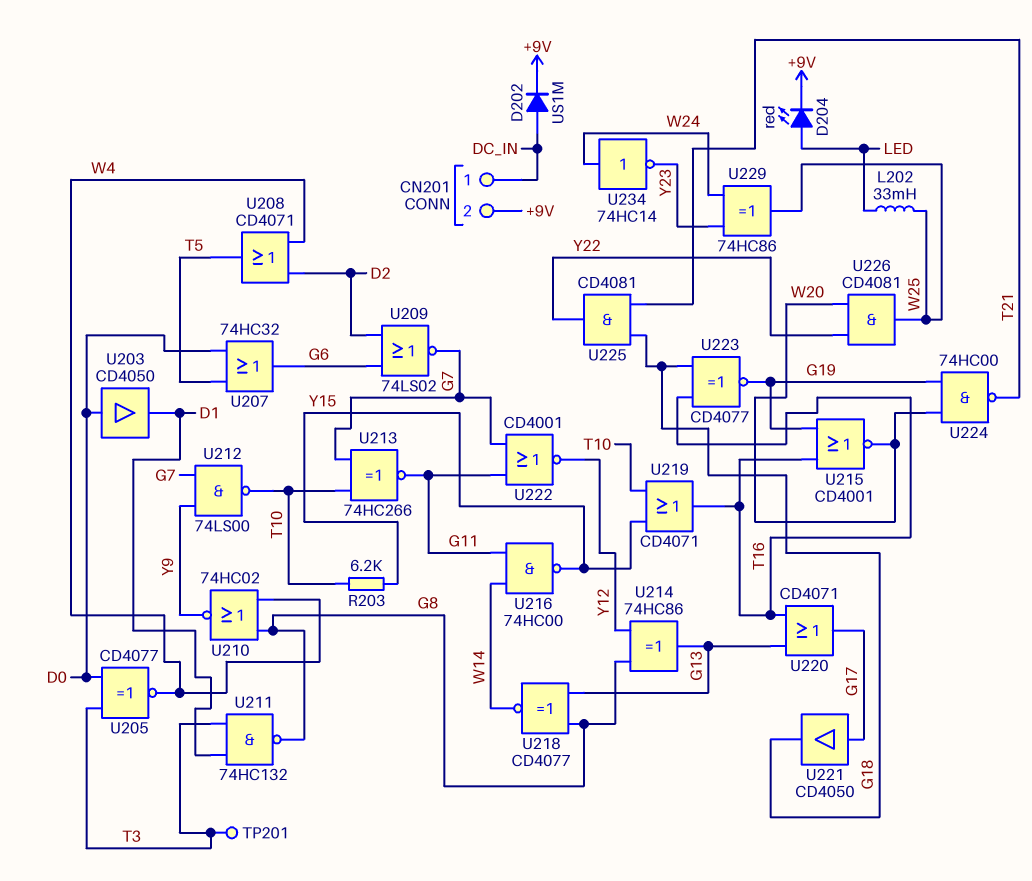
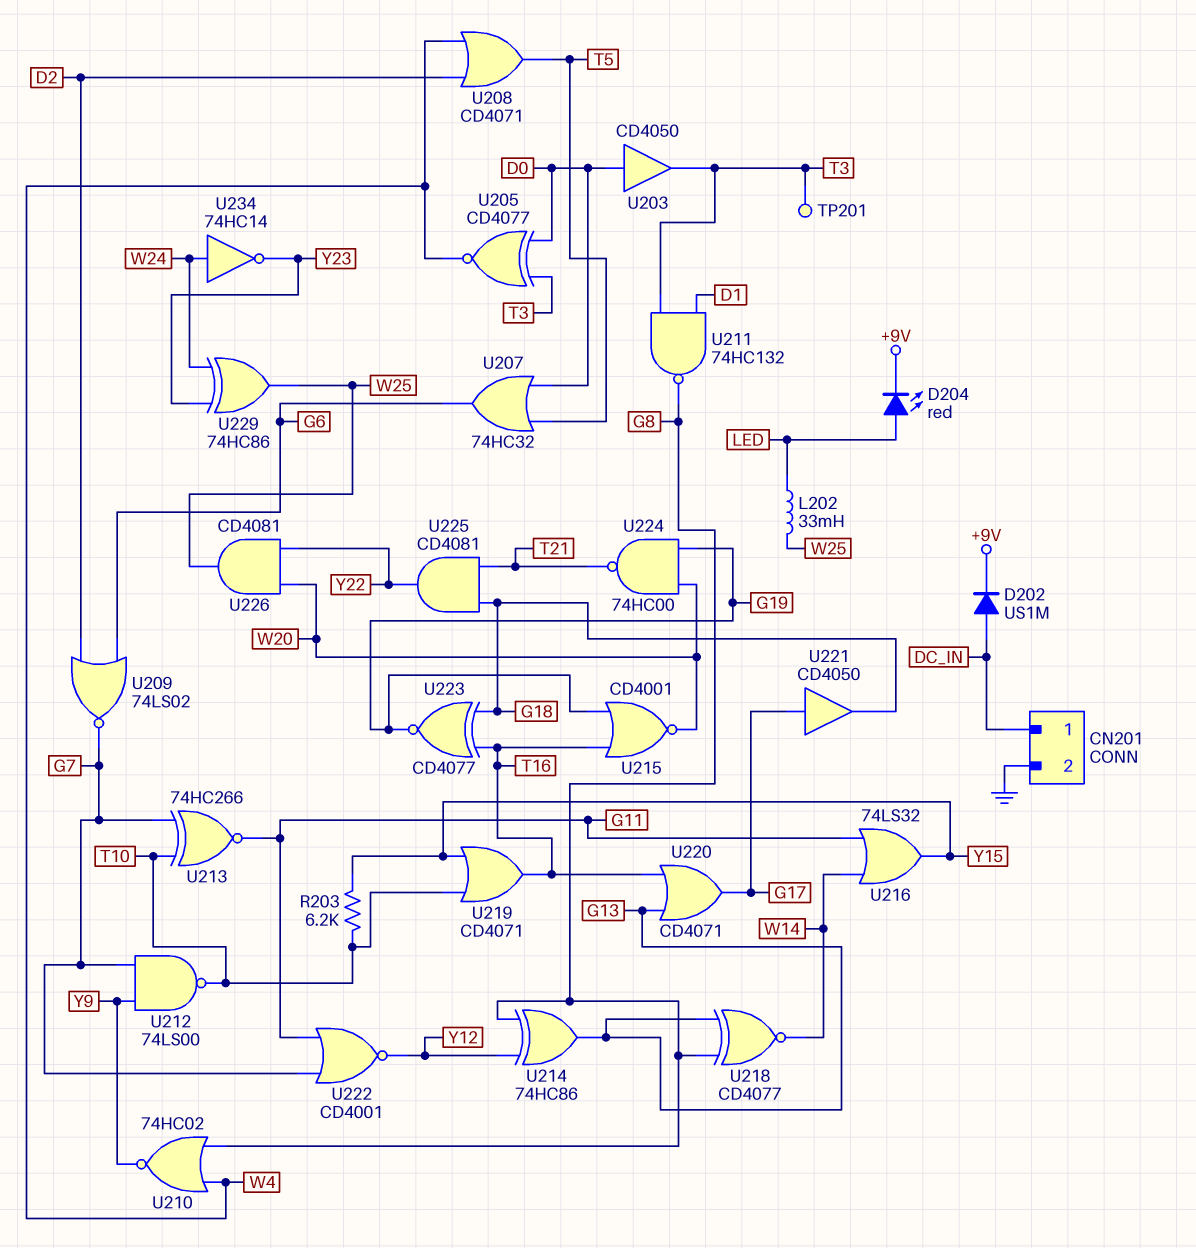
CN201 pin 2: +9V -> GND
U203: buffer CD4050 (in D0, out D1) -> buffer CD4050 (in D0, out T3)
U216: NAND 74HC00 (in G11, in W14, out Y15) -> OR 74LS32 (in G11, in W14, out Y15)

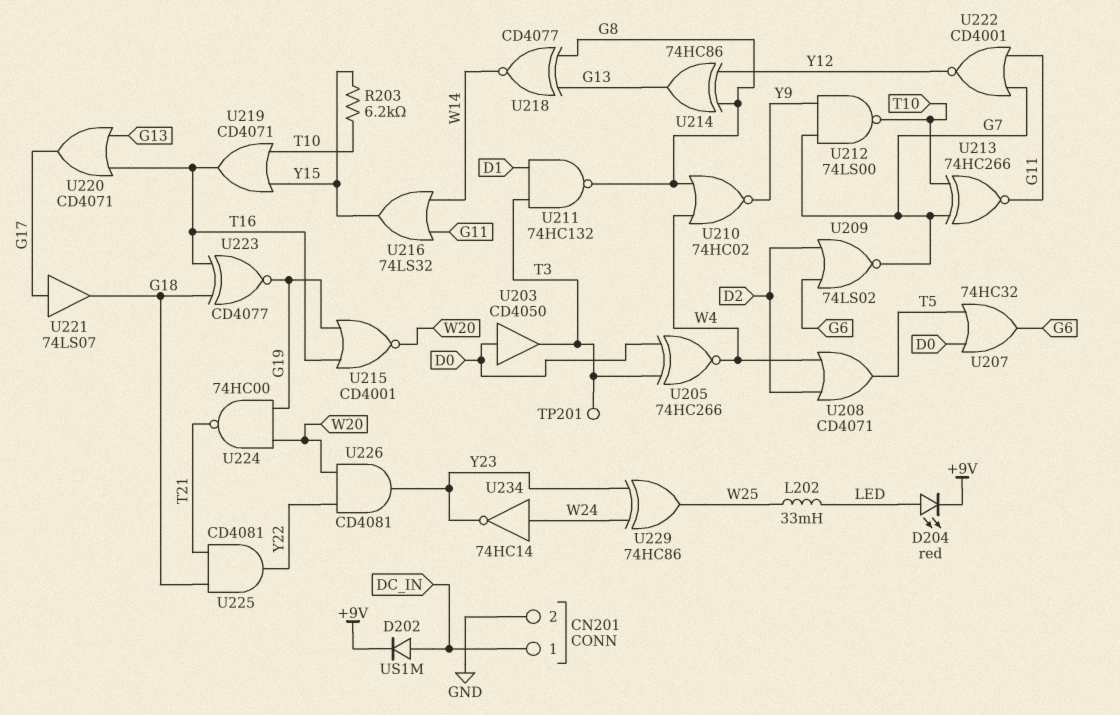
U205: XNOR CD4077 (in D0, in T3, out W4) -> XNOR 74HC266 (in D0, in T3, out W4)
U221: buffer CD4050 (in G17, out G18) -> buffer 74LS07 (in G17, out G18)
U226: AND CD4081 (in W20, in Y22, out W25) -> AND CD4081 (in W20, in Y22, out Y23)

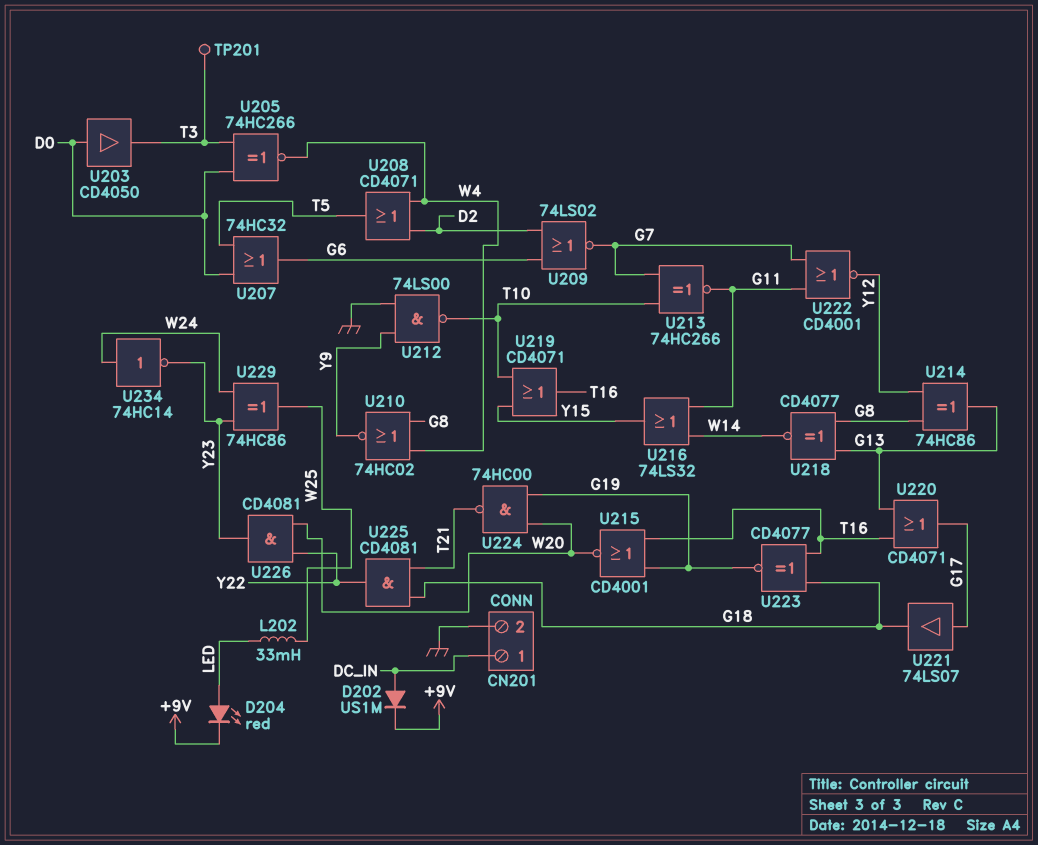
R203: 6.2k (T10, Y15) -> none
U211: NAND 74HC132 (in D1, in T3, out G8) -> none
U212: NAND 74LS00 (in G7, in Y9, out T10) -> NAND 74LS00 (in GND, in Y9, out T10)

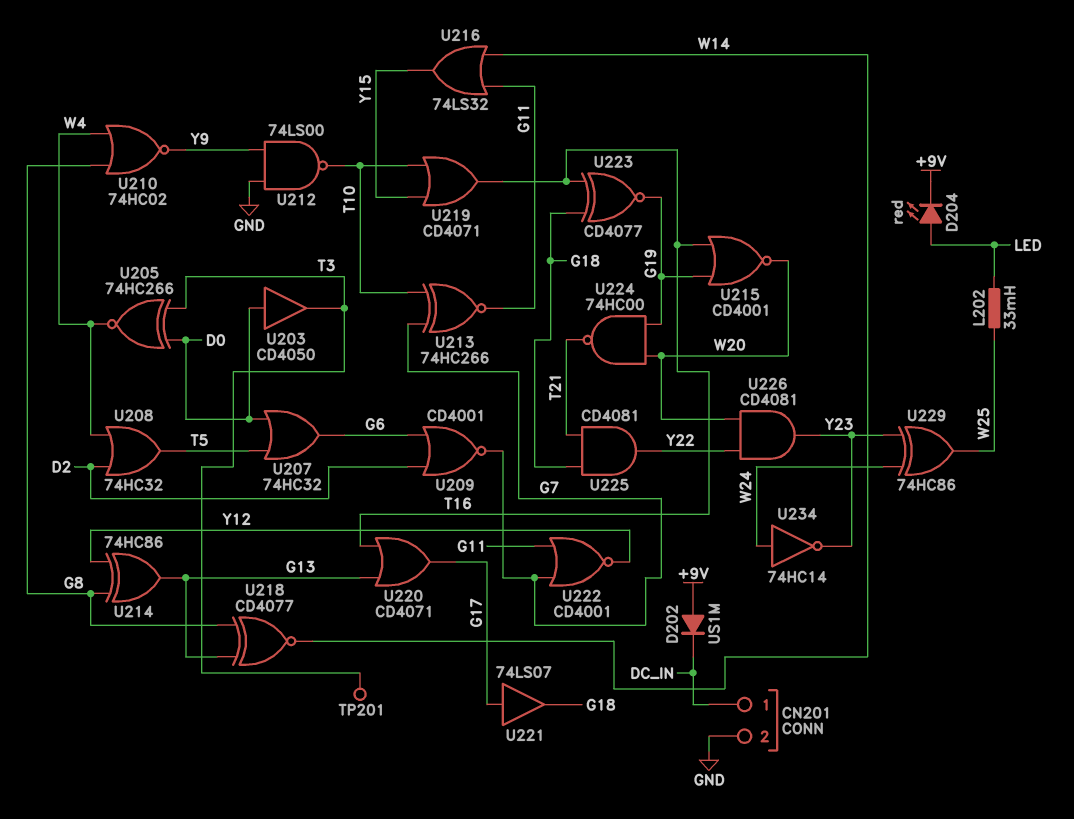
D202: diode US1M (A DC_IN, K +9V) -> diode US1M (A +9V, K DC_IN)
U208: OR CD4071 (in D2, in W4, out T5) -> OR 74HC32 (in D2, in W4, out T5)
U209: NOR 74LS02 (in D2, in G6, out G7) -> NOR CD4001 (in D2, in G6, out G7)

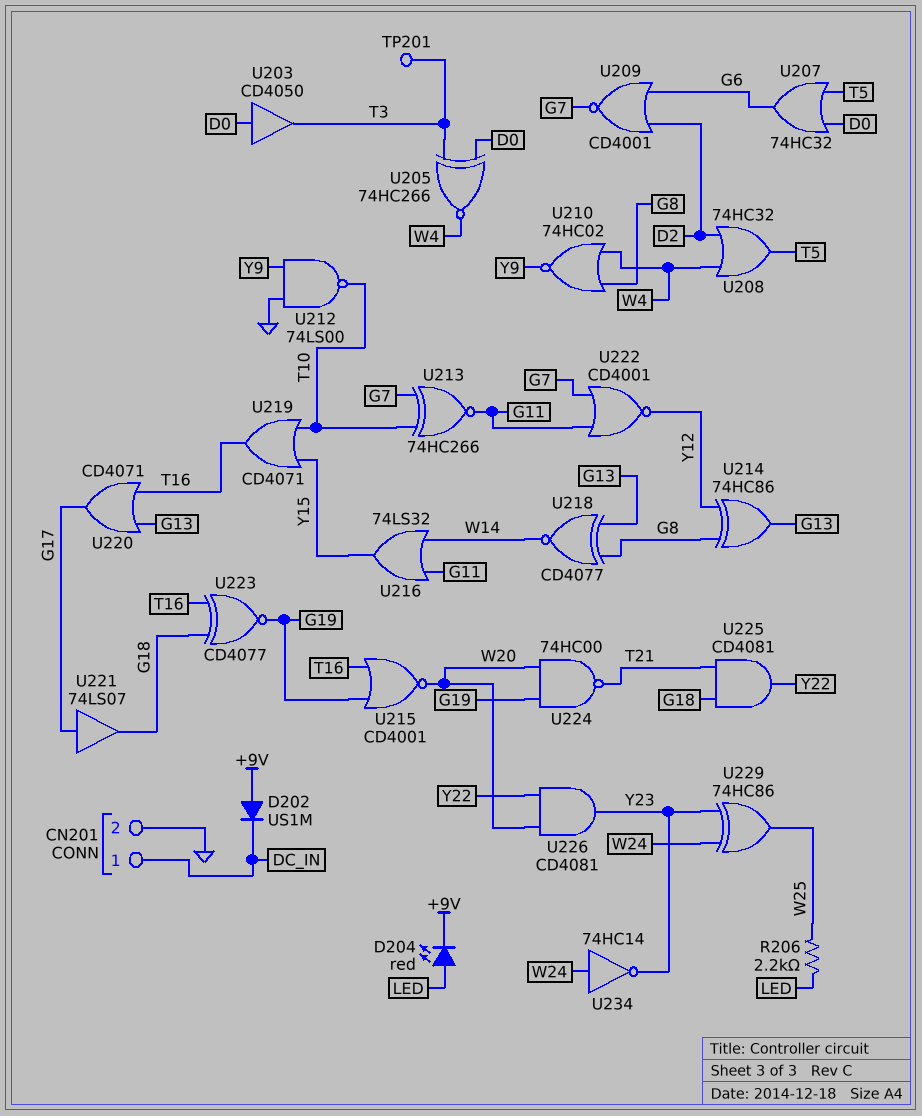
L202: 33mH (LED, W25) -> none
R206: none -> 2.2k (LED, W25)

